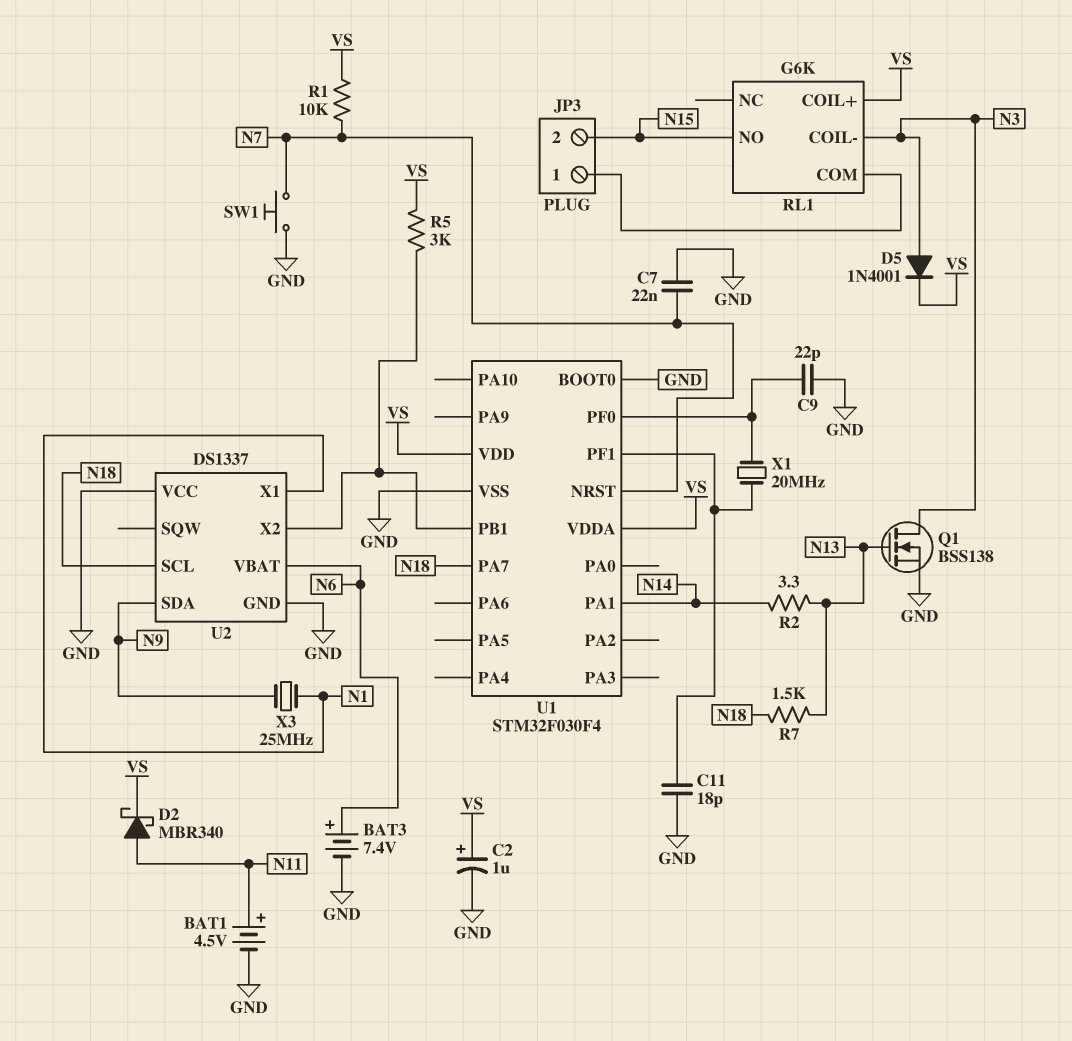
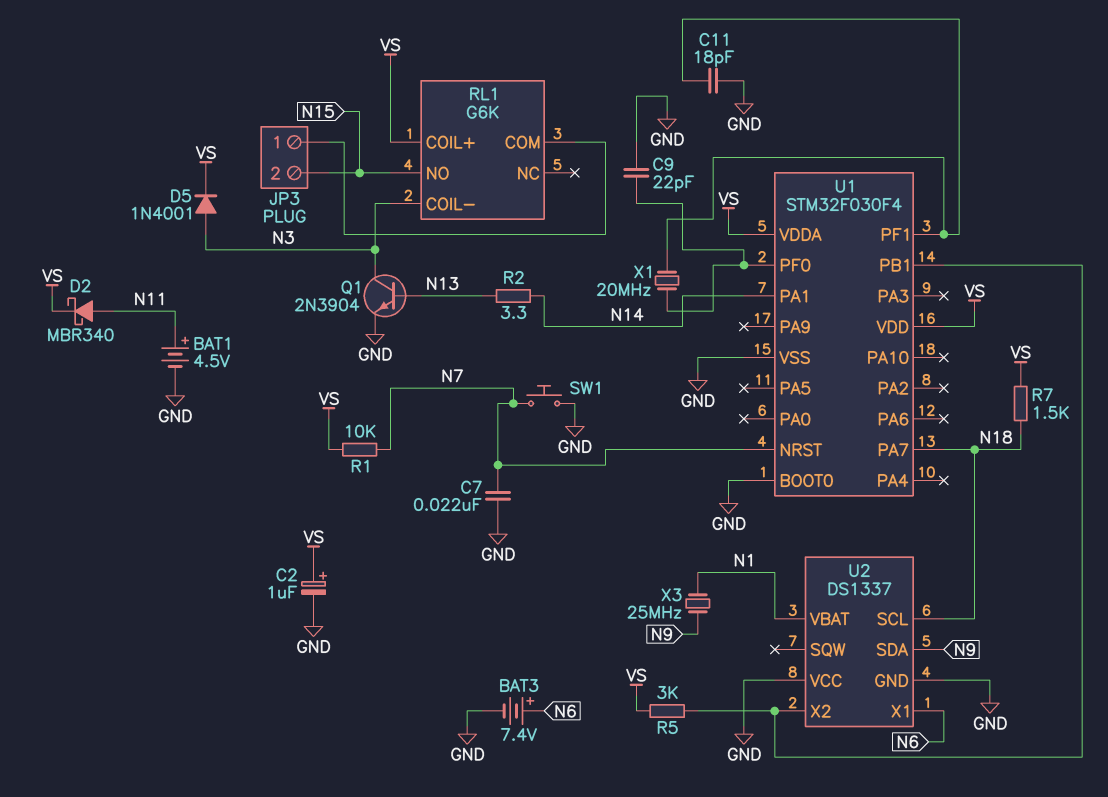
Q1: NMOS BSS138 (G N13, D N3, S GND) -> NPN 2N3904 (B N13, C N3, E GND)
R7: 1.5k (N13, N18) -> 1.5k (N18, VS)
U2 pin VBAT: N6 -> N1
U2 pin X1: N1 -> N6

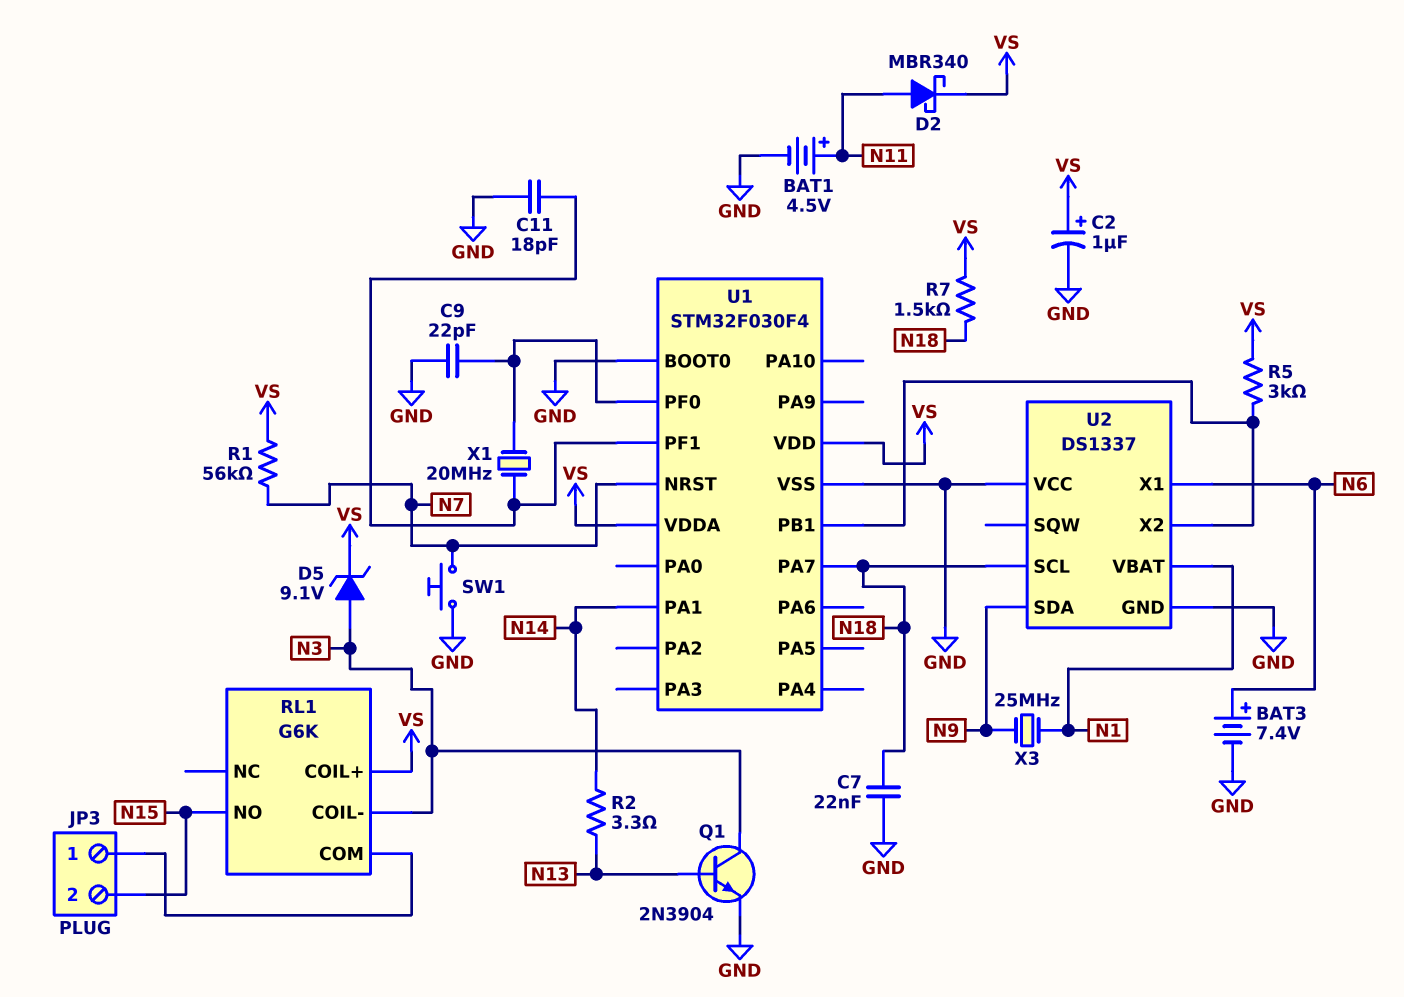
C7: 22nF (GND, N7) -> 22nF (GND, N18)
D5: diode 1N4001 (A N3, K VS) -> zener 9.1V (A N3, K VS)
R1: 10k (N7, VS) -> 56k (N7, VS)

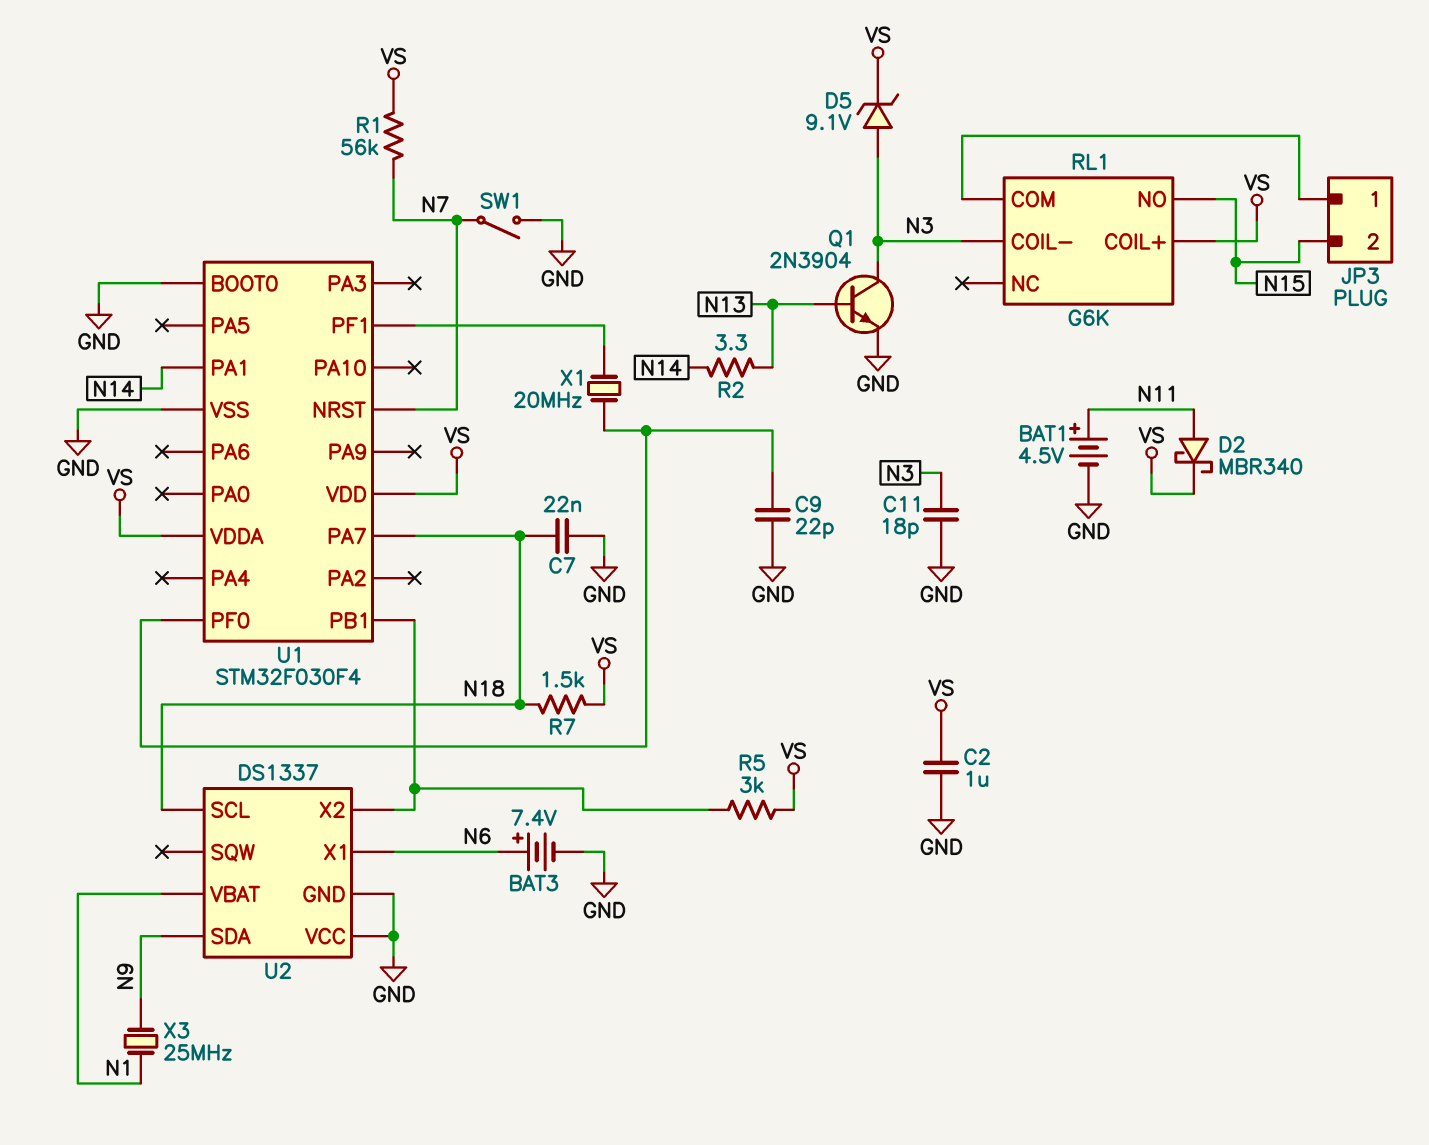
C2: 1uF (plus VS, minus GND) -> 1uF (GND, VS)
C11: 18pF (GND, U1/PF1) -> 18pF (GND, N3)
SW1: button (GND, N7) -> switch (GND, N7)

